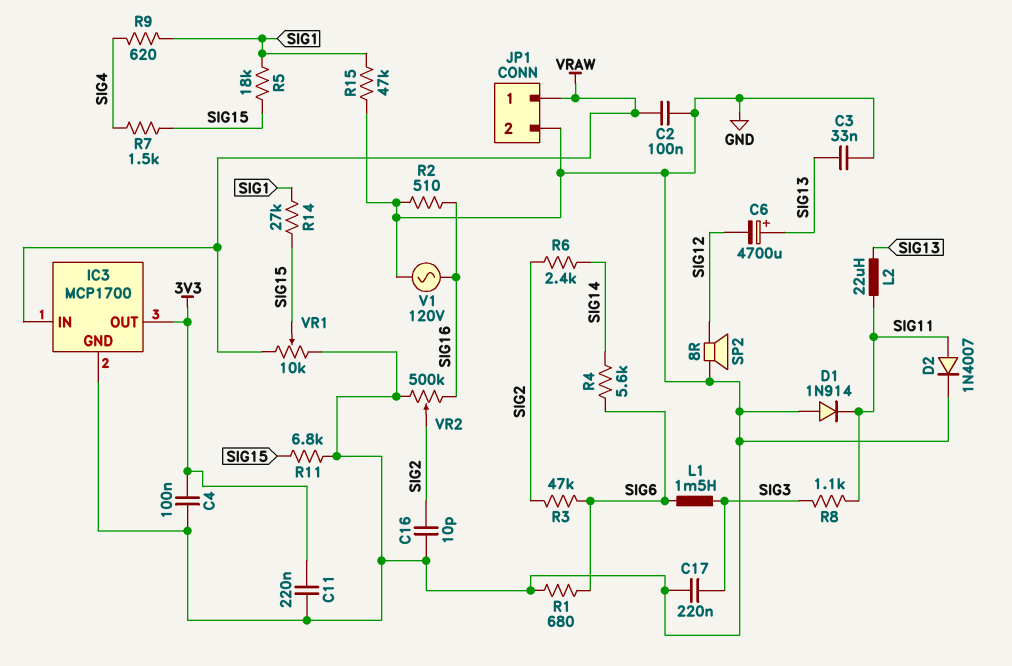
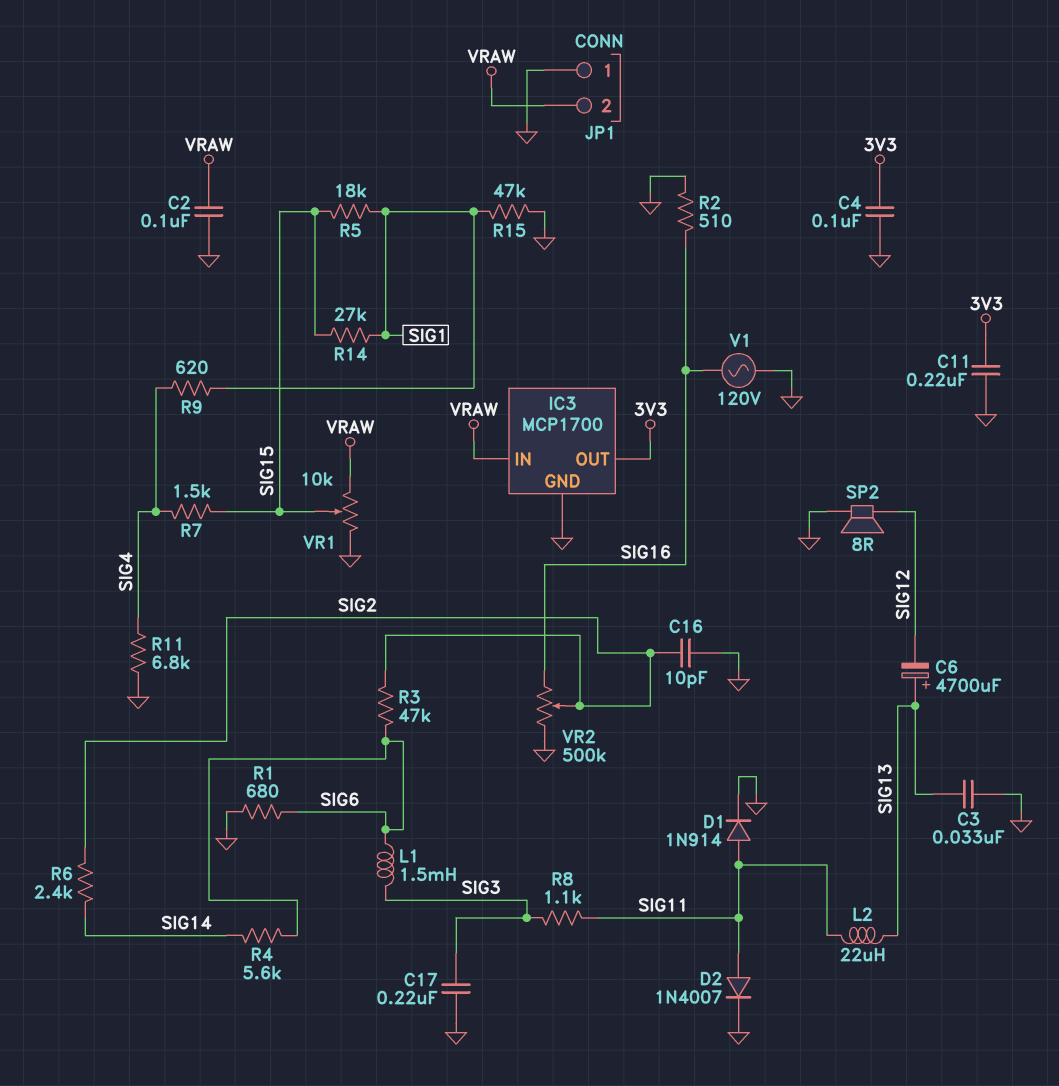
D1: diode 1N914 (A GND, K SIG11) -> diode 1N914 (A SIG11, K GND)
JP1 pin 1: VRAW -> GND
JP1 pin 2: GND -> VRAW
R11: 6.8k (GND, SIG15) -> 6.8k (GND, SIG4)

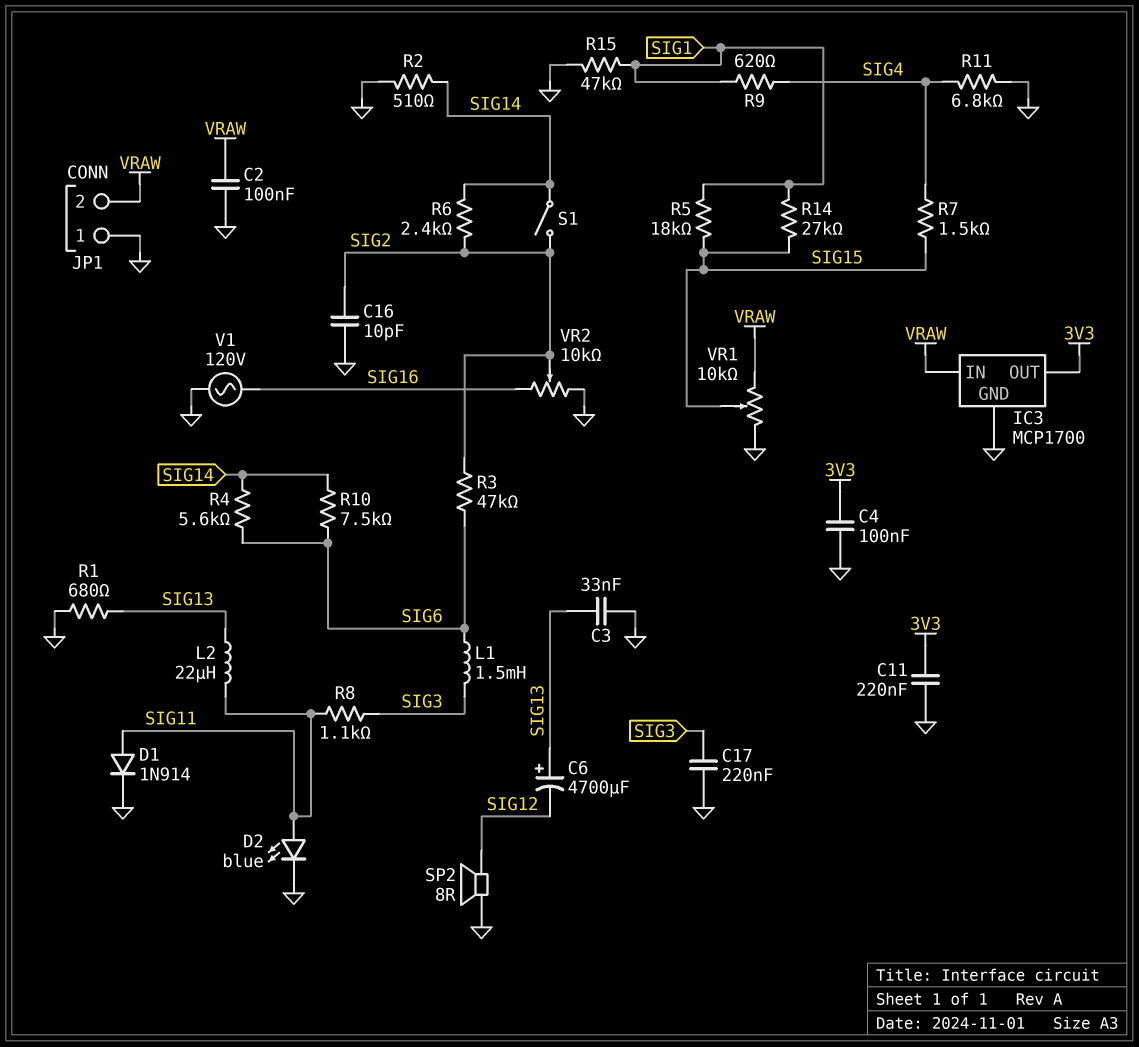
D2: diode 1N4007 (A SIG11, K GND) -> LED blue (A SIG11, K GND)
R1: 680 (GND, SIG6) -> 680 (GND, SIG13)
R2: 510 (GND, SIG16) -> 510 (GND, SIG14)
R10: none -> 7.5k (SIG6, SIG14)
S1: none -> switch (SIG2, SIG14)
VR2: 500k (GND, SIG16, wiper SIG2) -> 10k (GND, SIG16, wiper SIG2)

